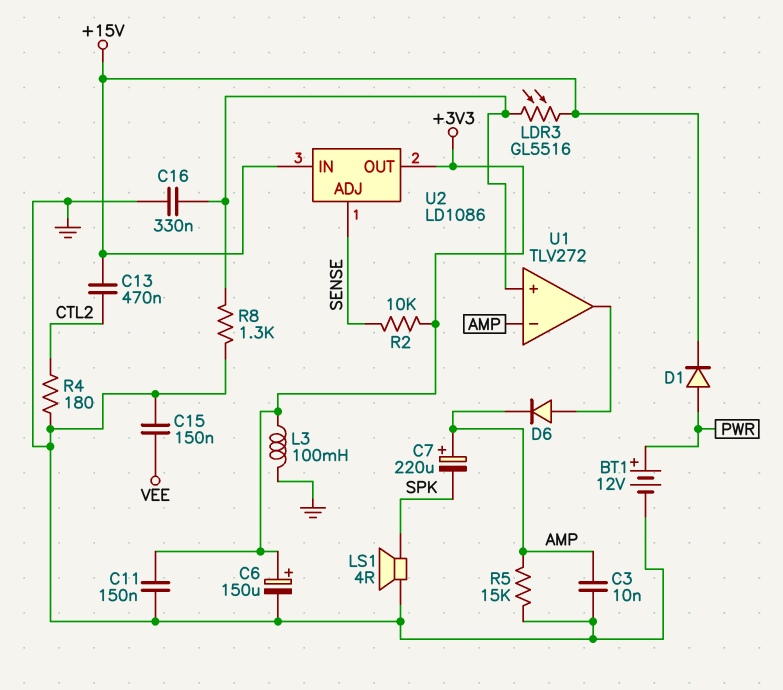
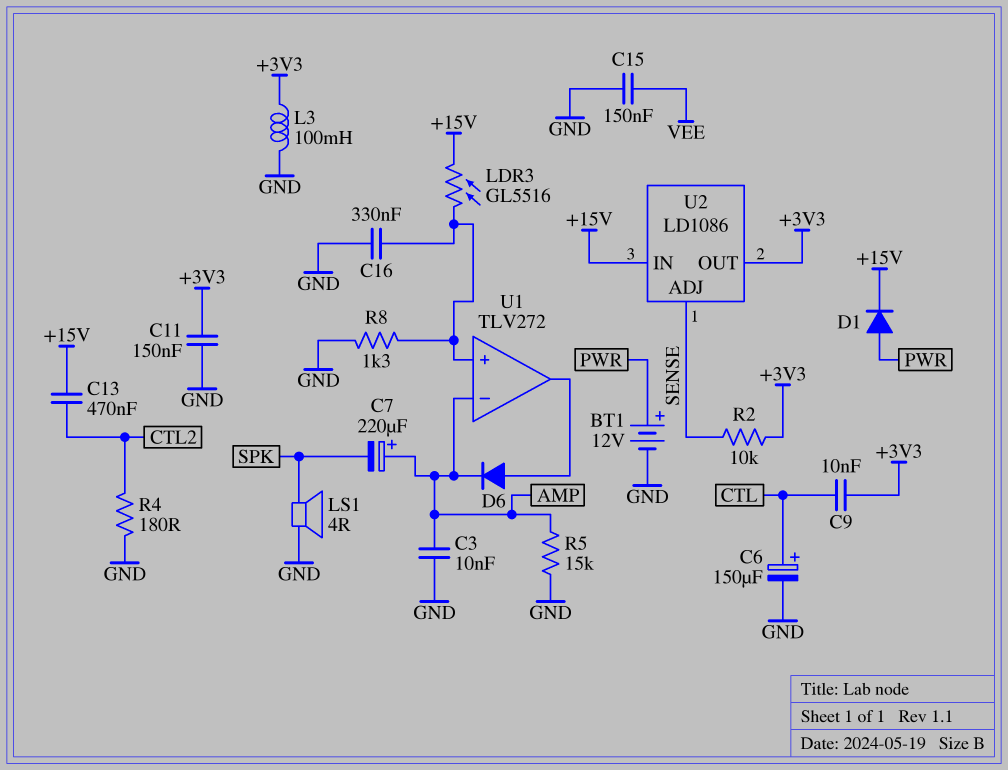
C6: 150uF (plus +3V3, minus GND) -> 150uF (plus CTL, minus GND)
C9: none -> 10nF (+3V3, CTL)

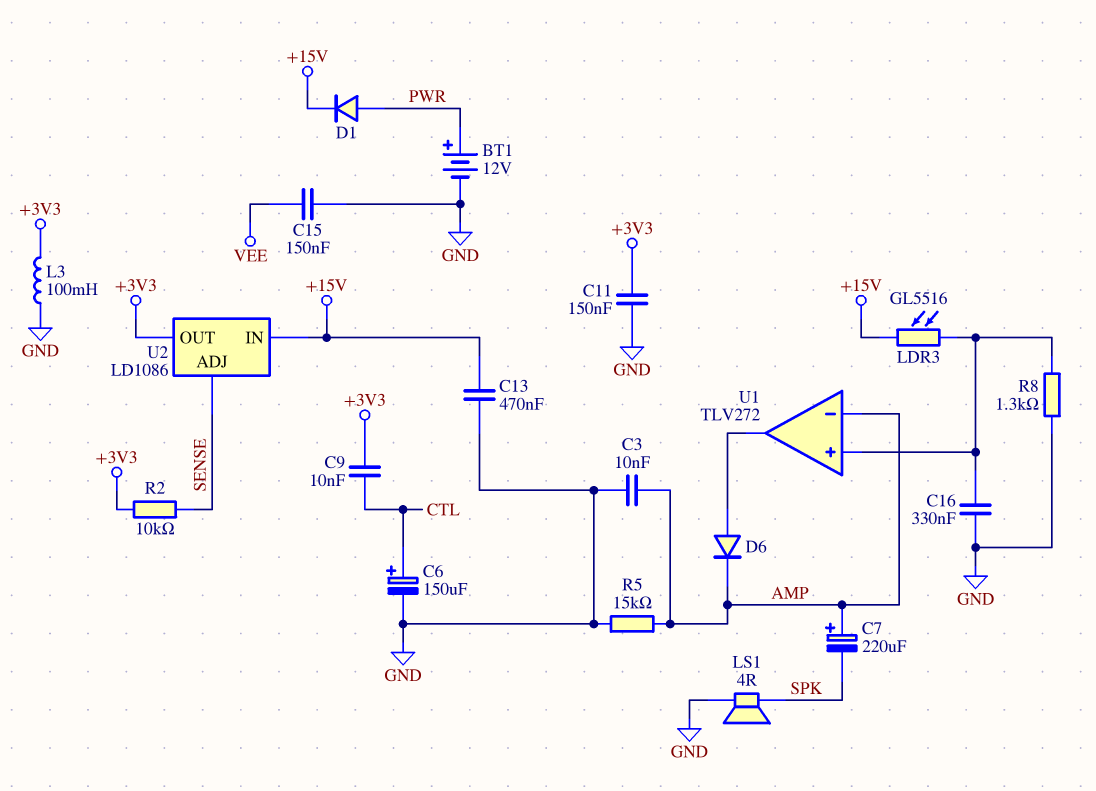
C13: 470nF (+15V, CTL2) -> 470nF (+15V, GND)
R4: 180 (CTL2, GND) -> none

